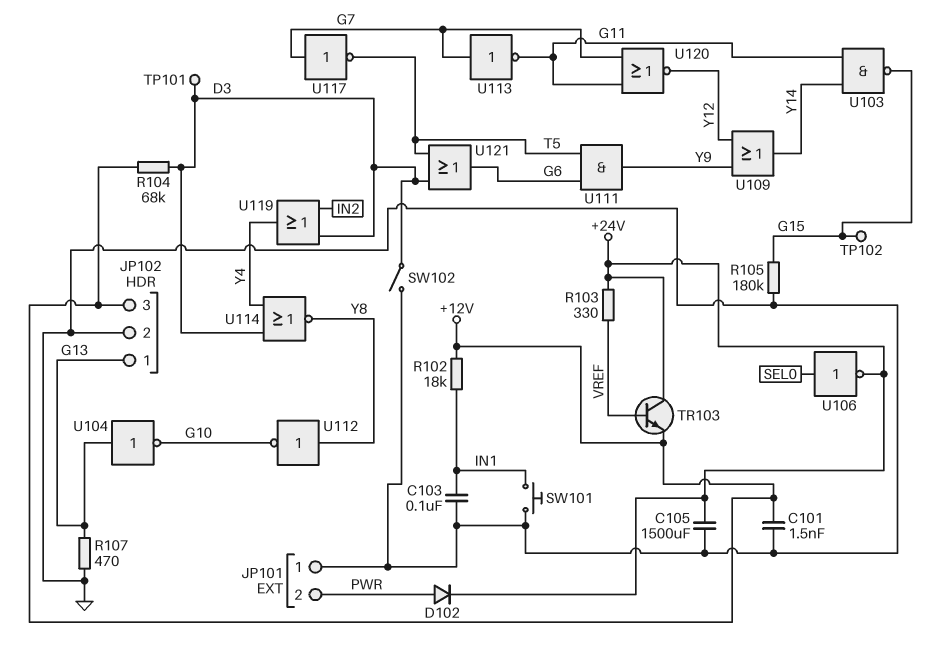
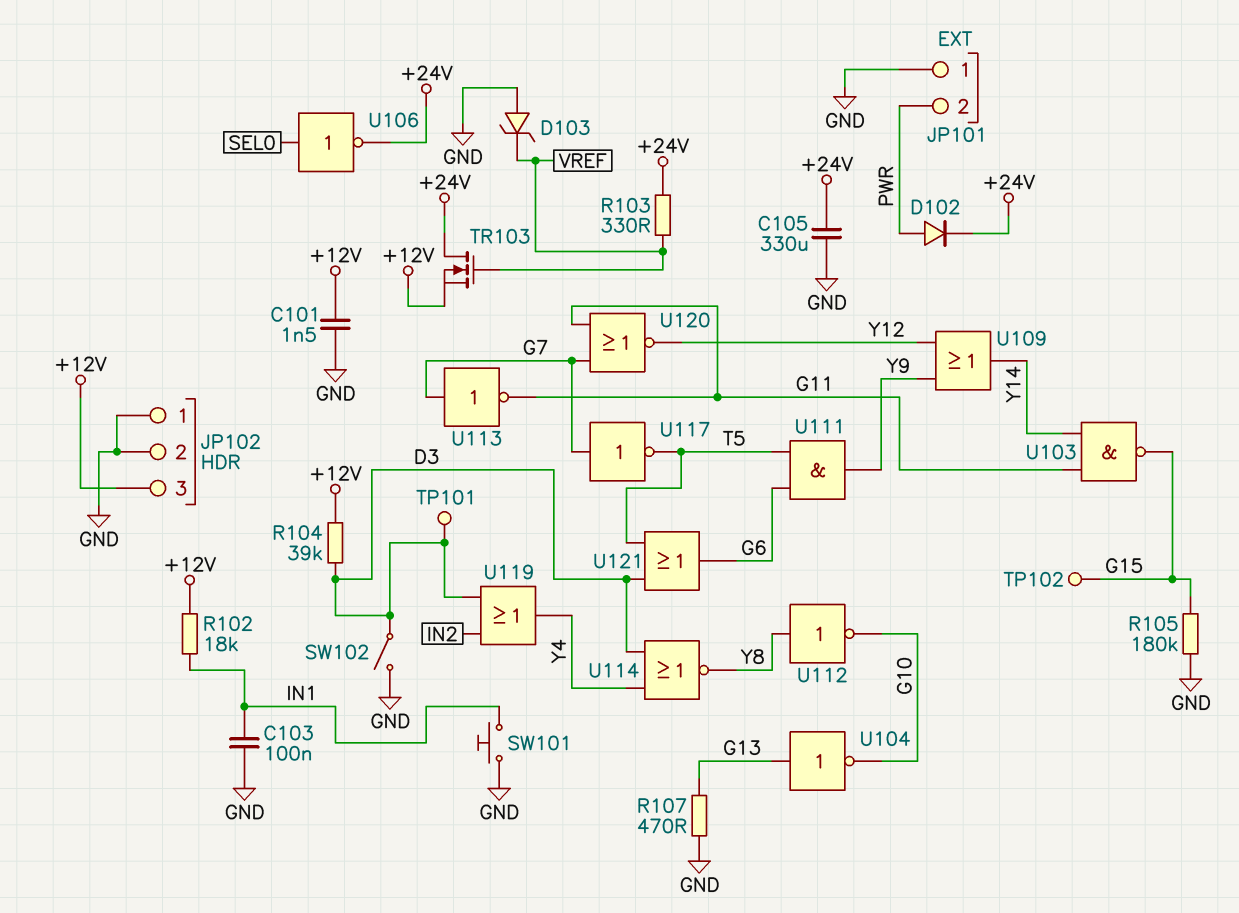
C105: 1500uF (+24V, GND) -> 330uF (+24V, GND)
D103: none -> zener (A GND, K VREF)
JP102 pin 1: G13 -> GND
R104: 68k (+12V, D3) -> 39k (+12V, D3)
TR103: NPN (B VREF, C +24V, E +12V) -> NMOS (G VREF, D +24V, S +12V)

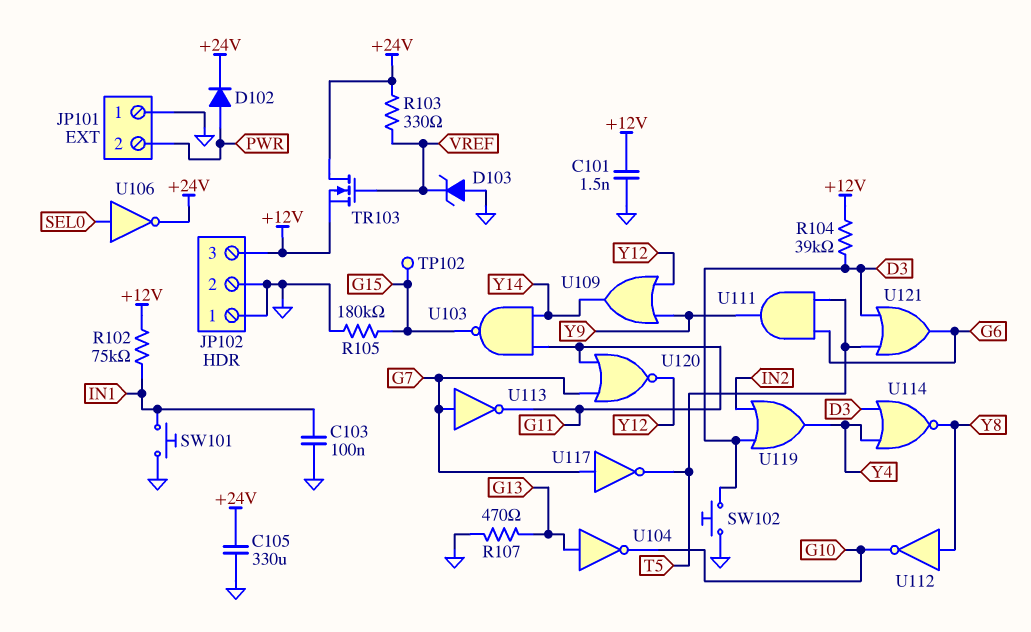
R102: 18k (+12V, IN1) -> 75k (+12V, IN1)
SW102: switch (D3, GND) -> button (D3, GND)
TP101: test point (D3) -> none

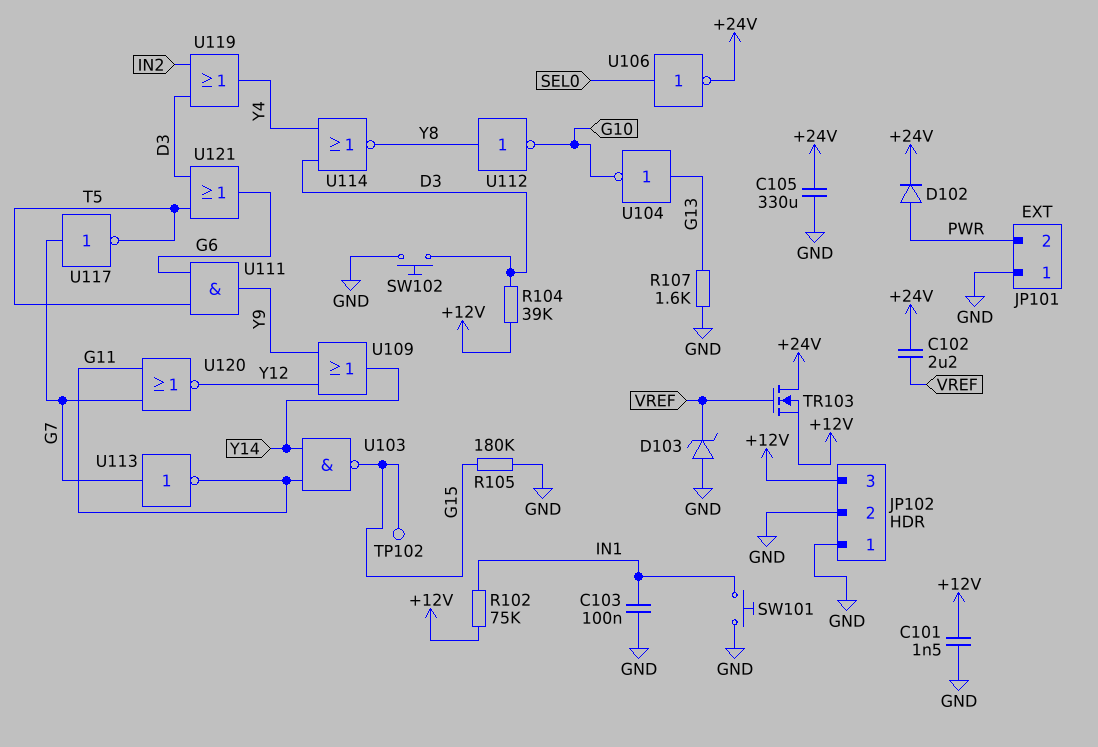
C102: none -> 2.2uF (+24V, VREF)
R103: 330 (+24V, VREF) -> none
R107: 470 (G13, GND) -> 1.6k (G13, GND)

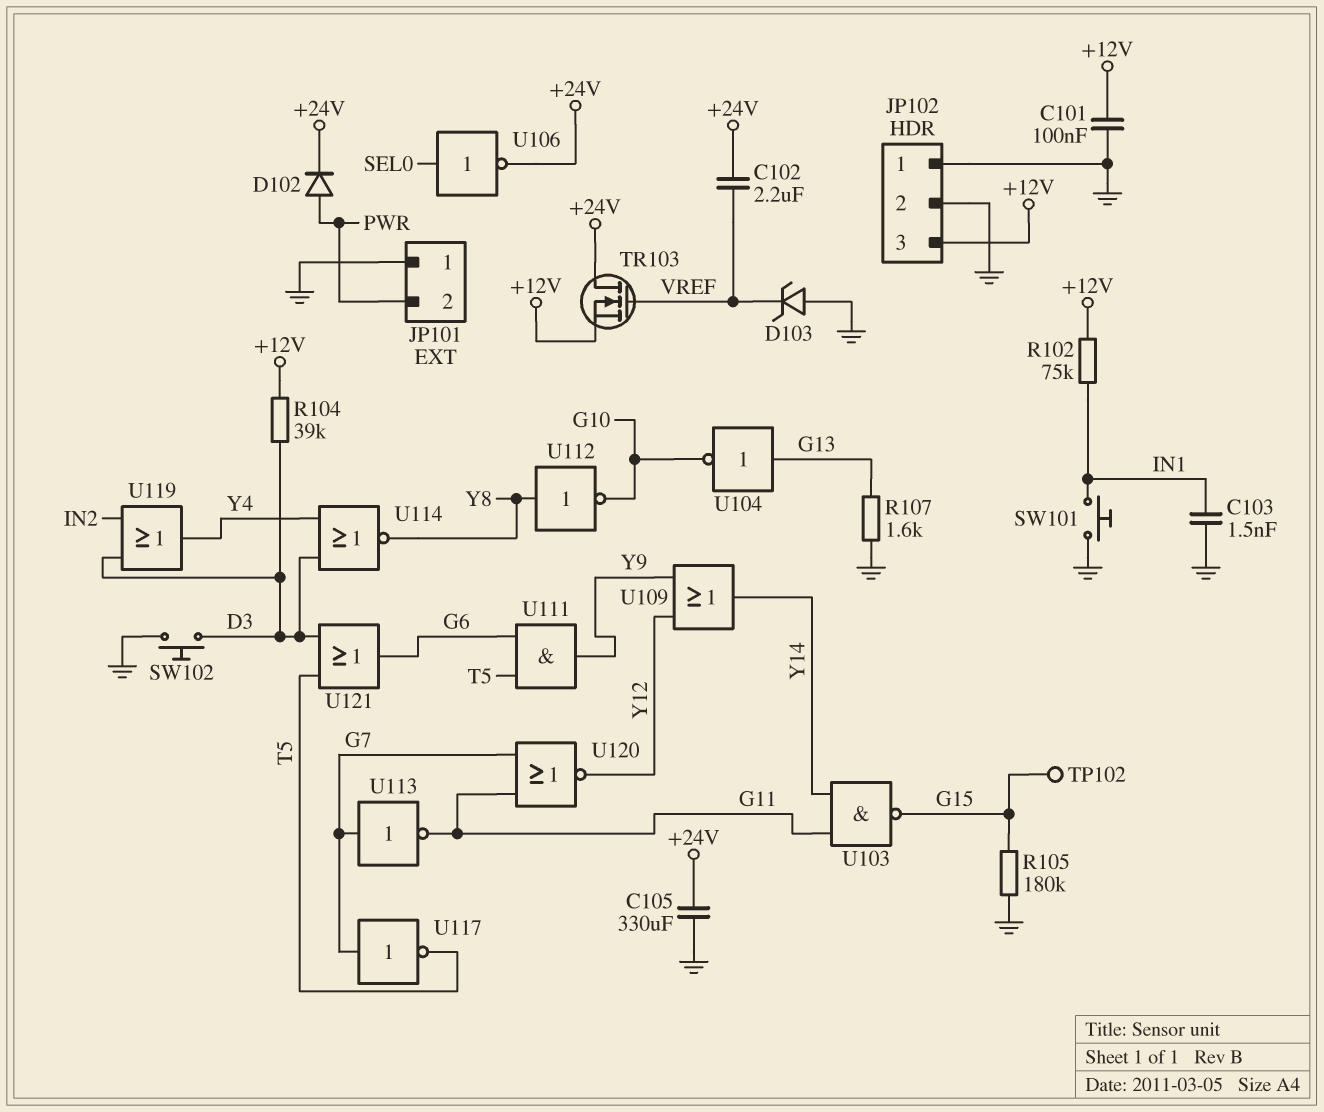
C101: 1.5nF (+12V, GND) -> 100nF (+12V, GND)
C103: 100nF (GND, IN1) -> 1.5nF (GND, IN1)

